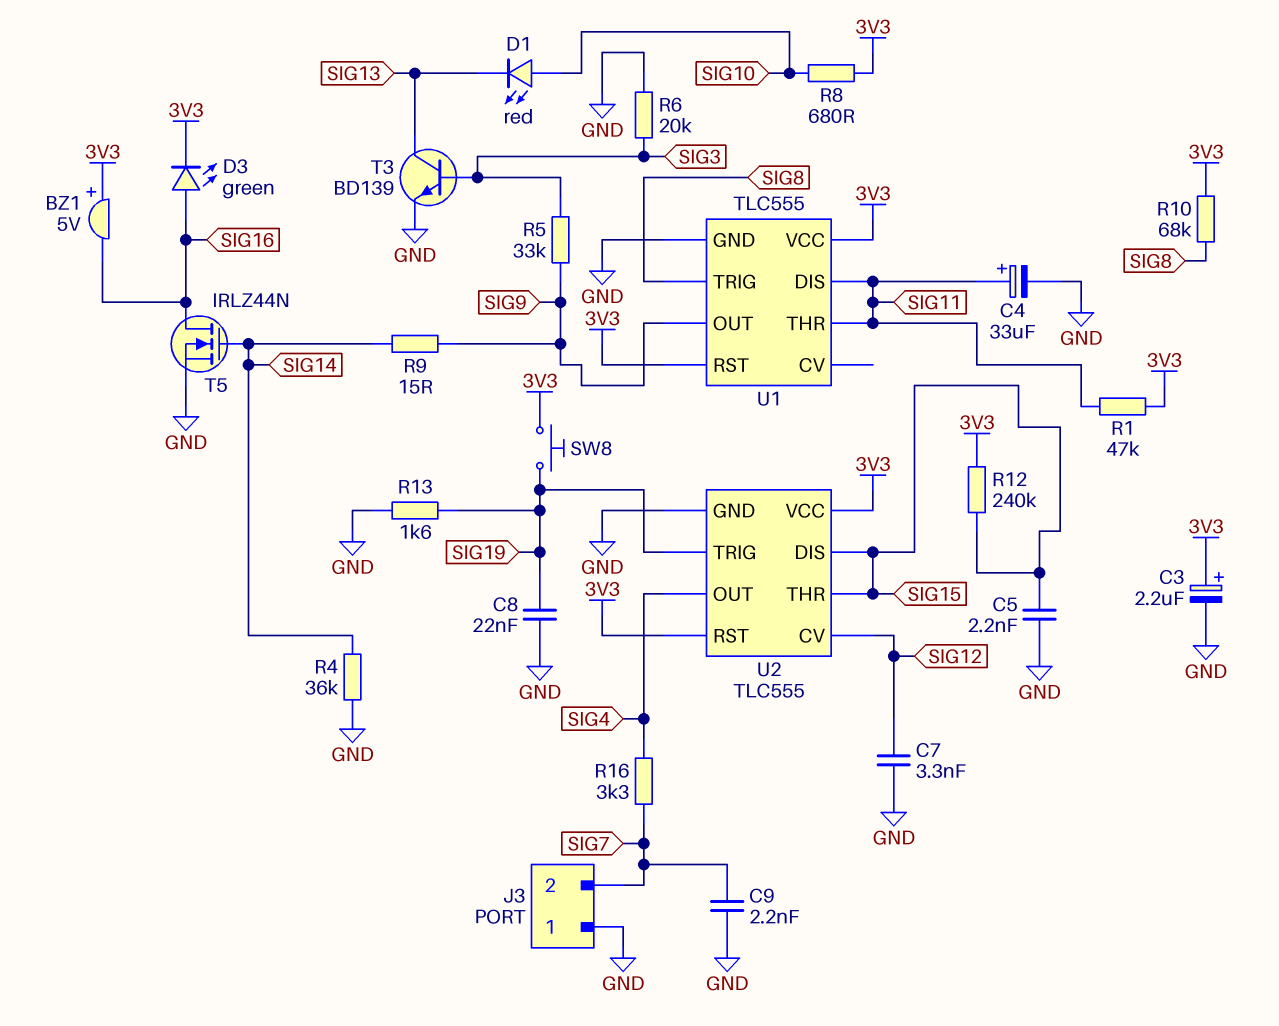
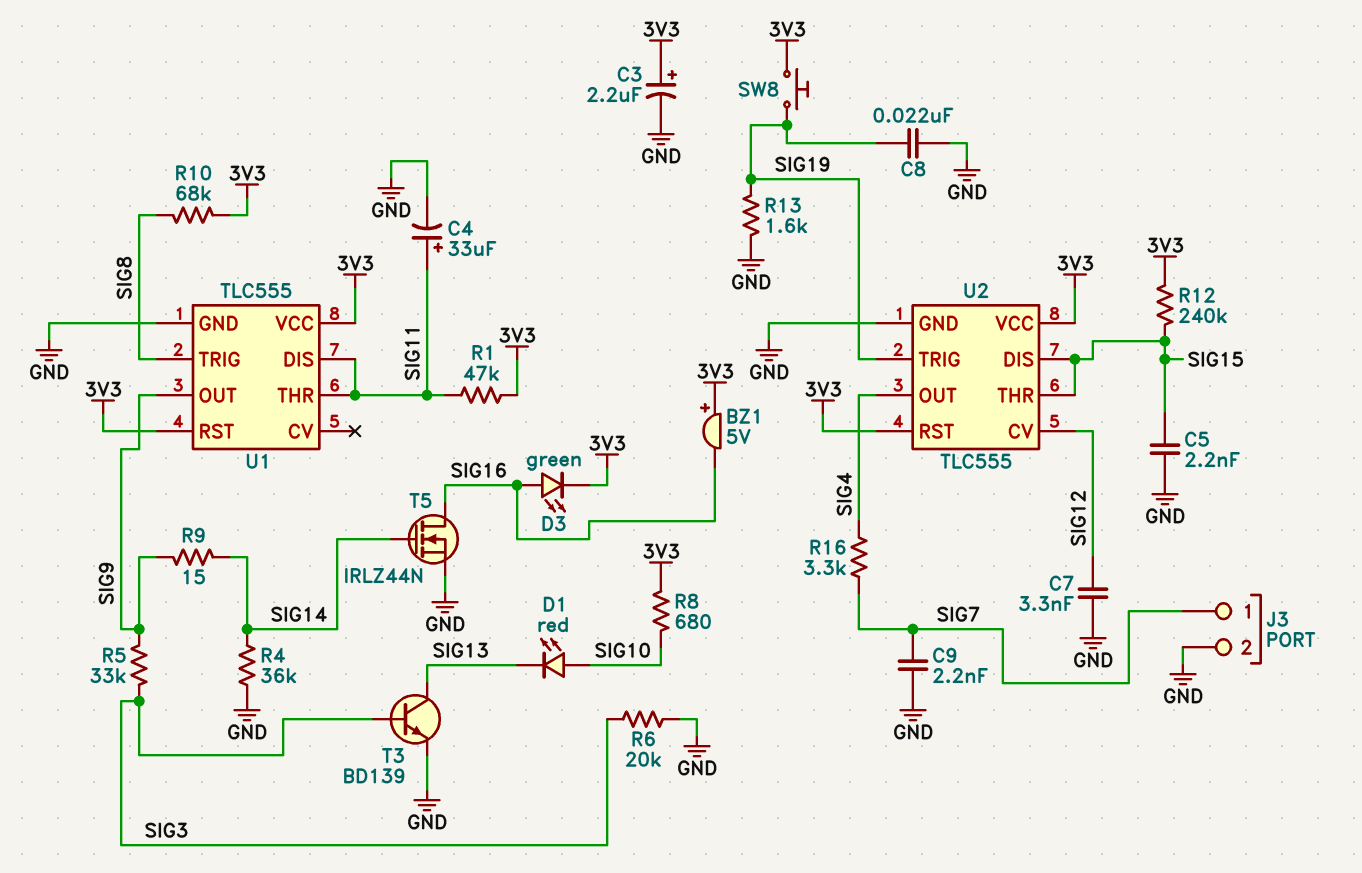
J3 pin 1: GND -> SIG7
J3 pin 2: SIG7 -> GND

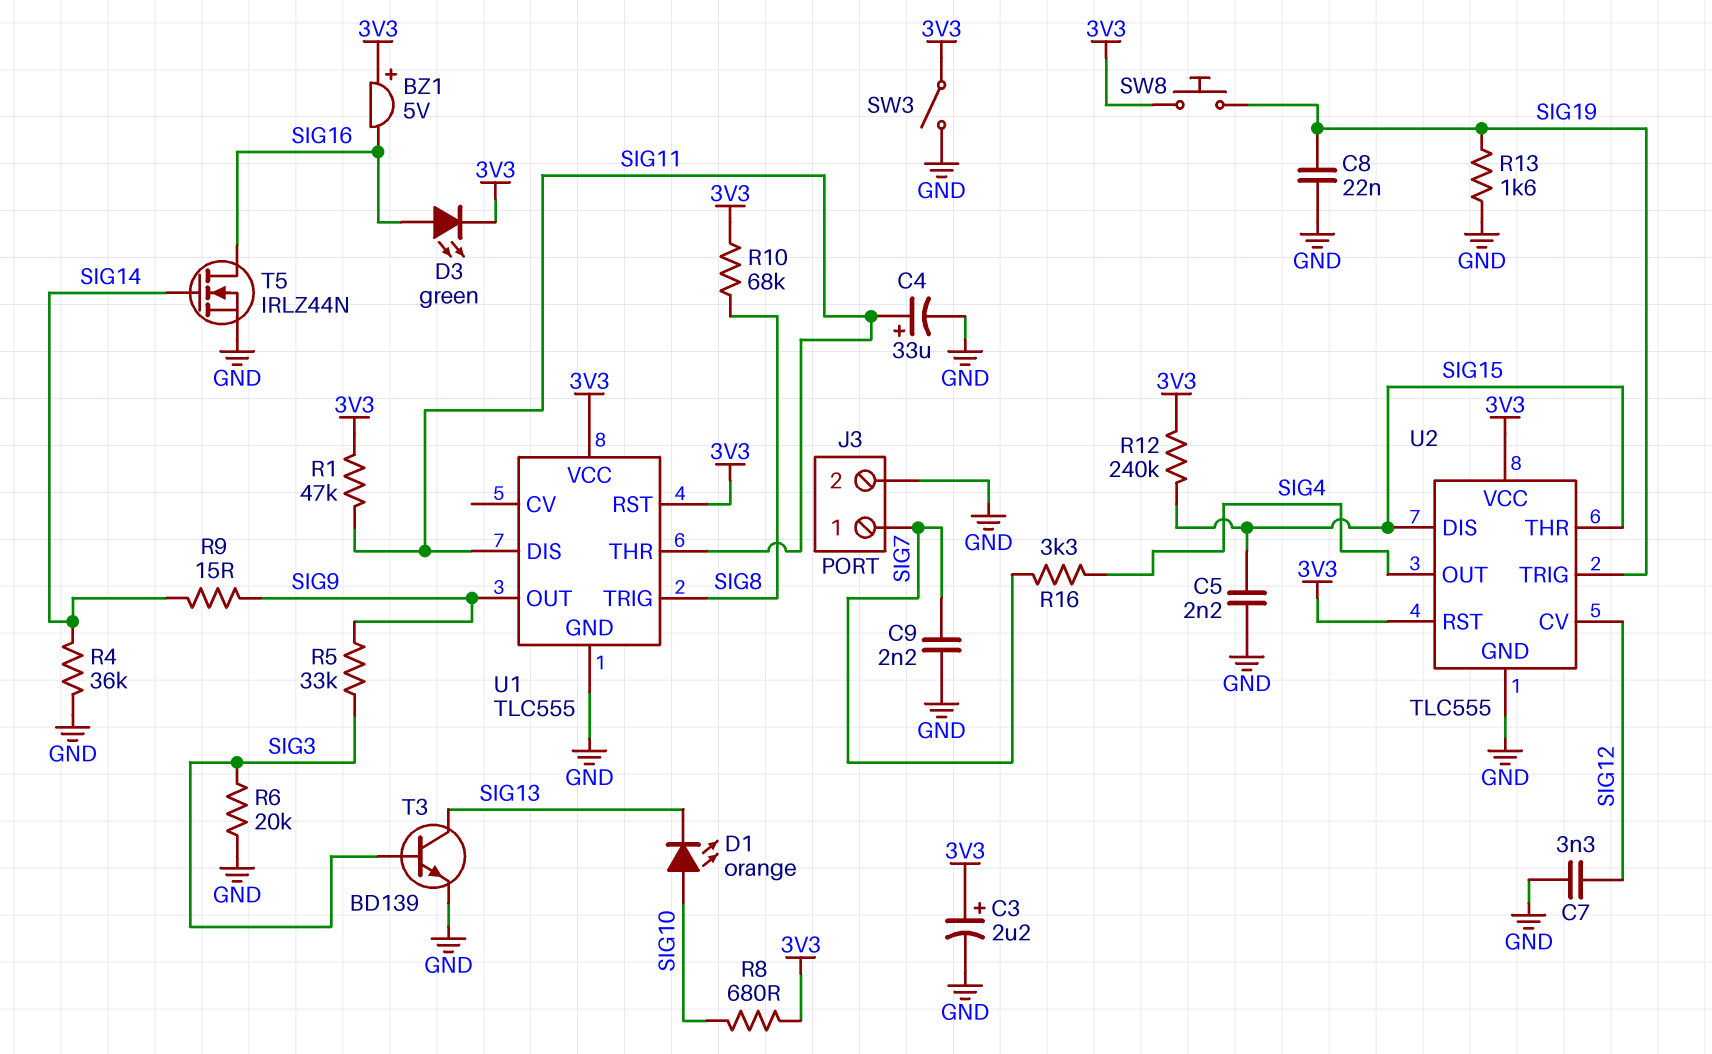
D1: LED red (A SIG10, K SIG13) -> LED orange (A SIG10, K SIG13)
SW3: none -> switch (3V3, GND)

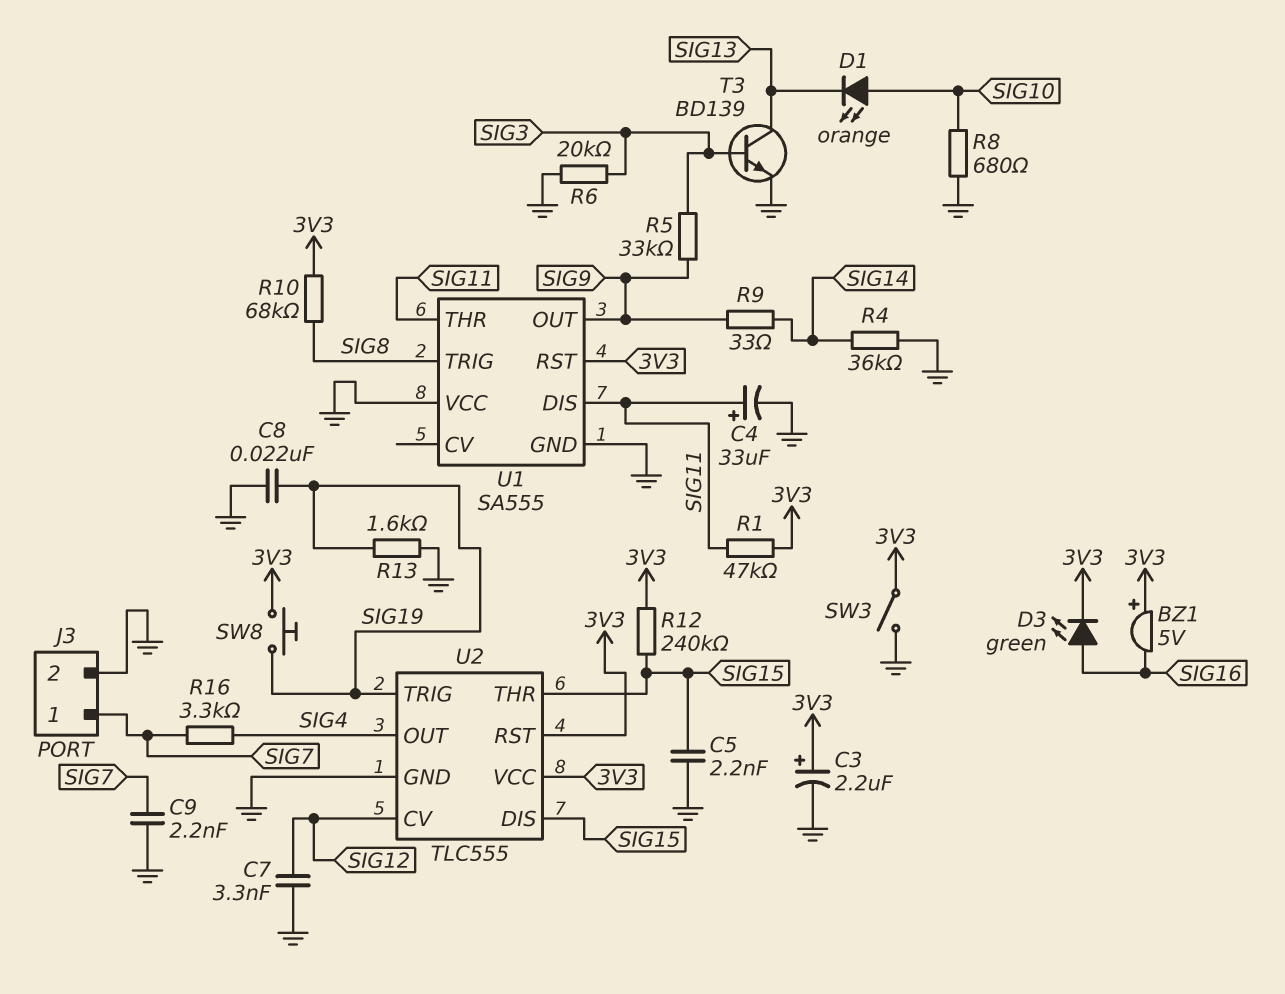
R8: 680 (3V3, SIG10) -> 680 (GND, SIG10)
R9: 15 (SIG9, SIG14) -> 33 (SIG9, SIG14)
T5: NMOS IRLZ44N (G SIG14, D SIG16, S GND) -> none
U1: TLC555 -> SA555
U1 pin VCC: 3V3 -> GND

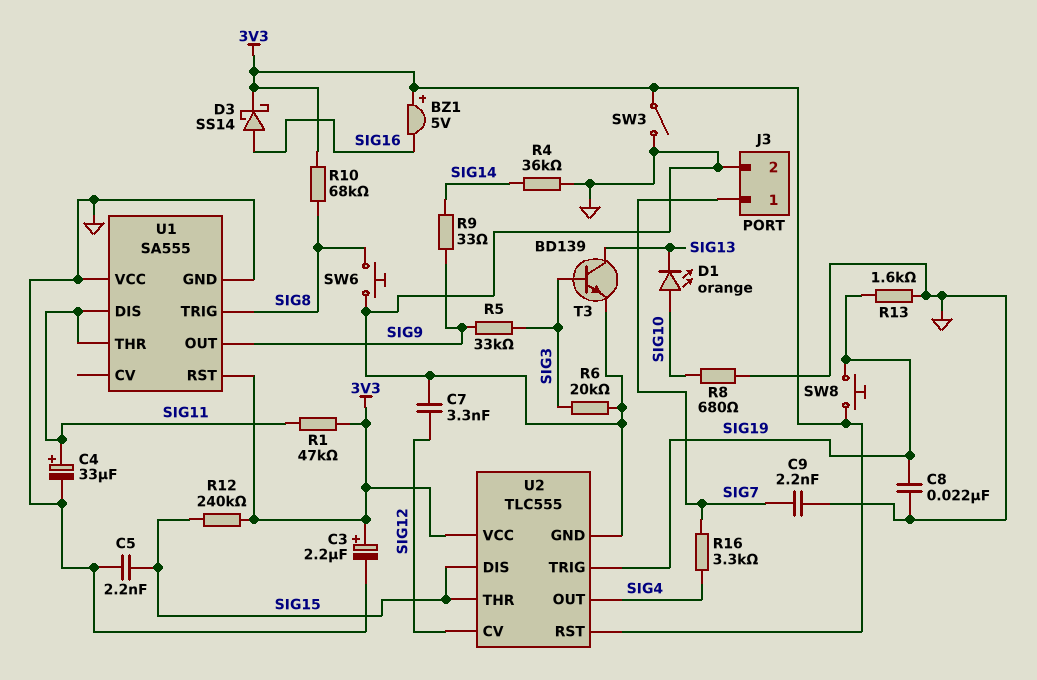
D3: LED green (A SIG16, K 3V3) -> schottky SS14 (A SIG16, K 3V3)
SW6: none -> button (GND, SIG8)

